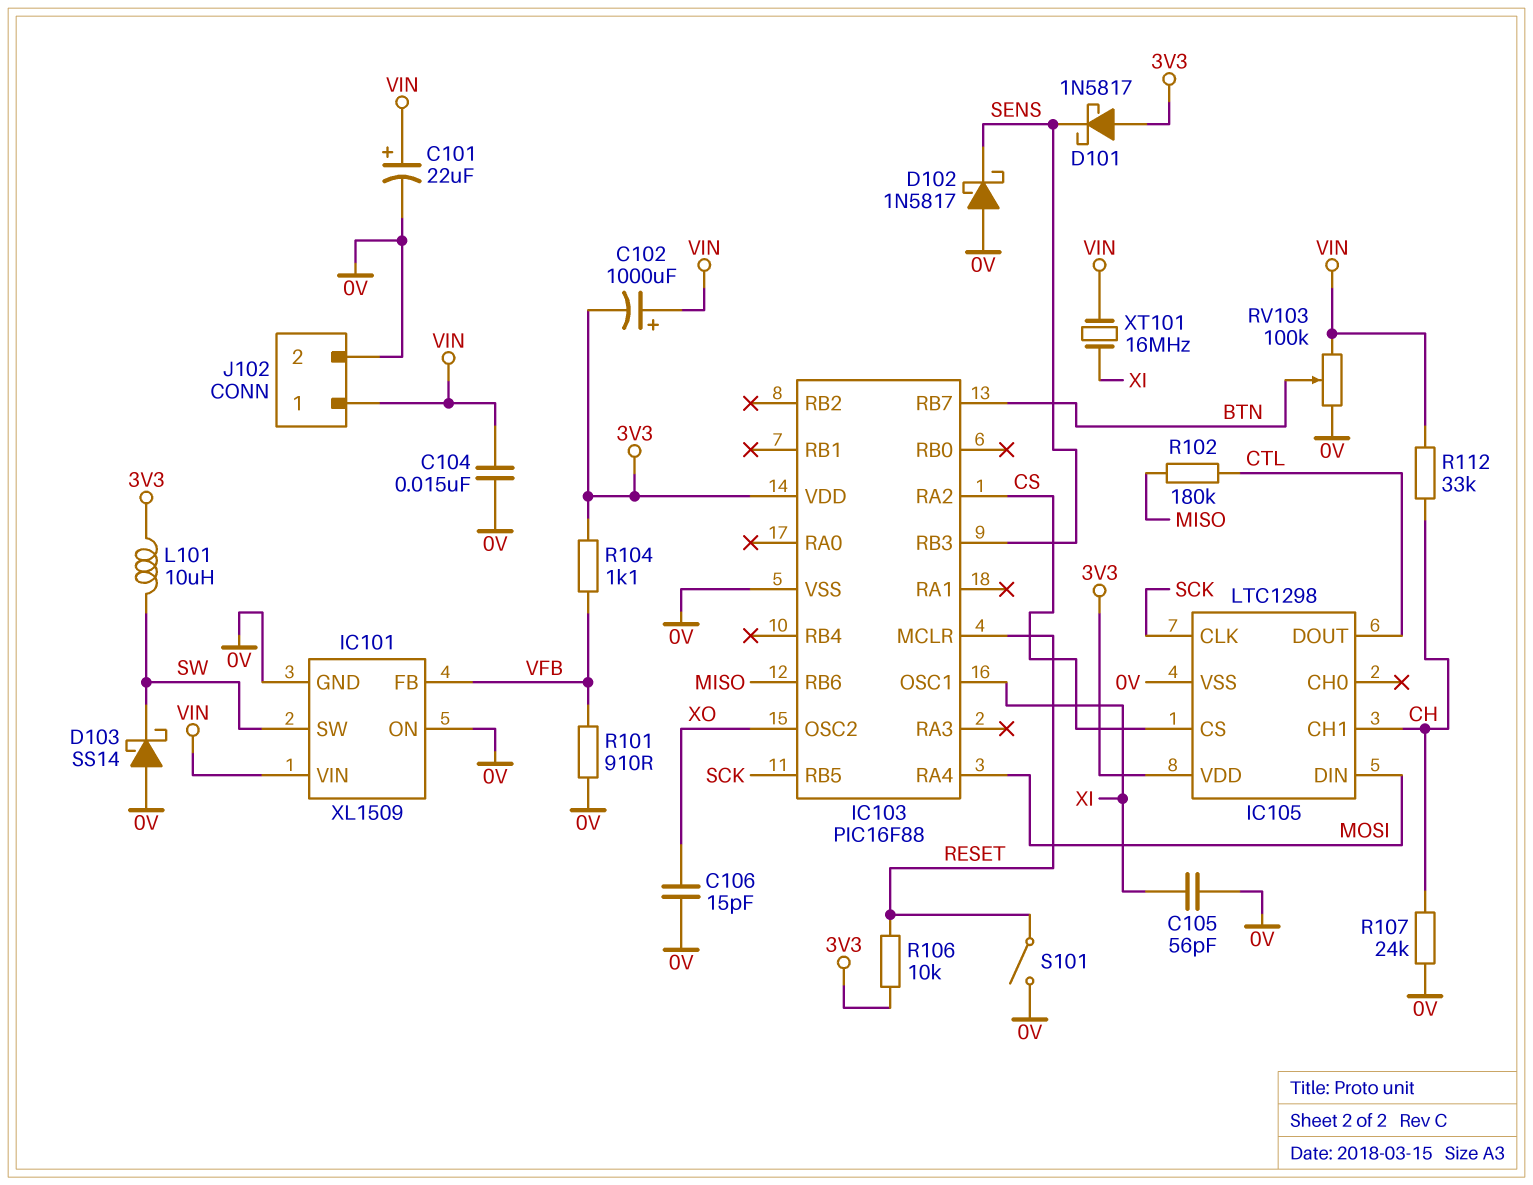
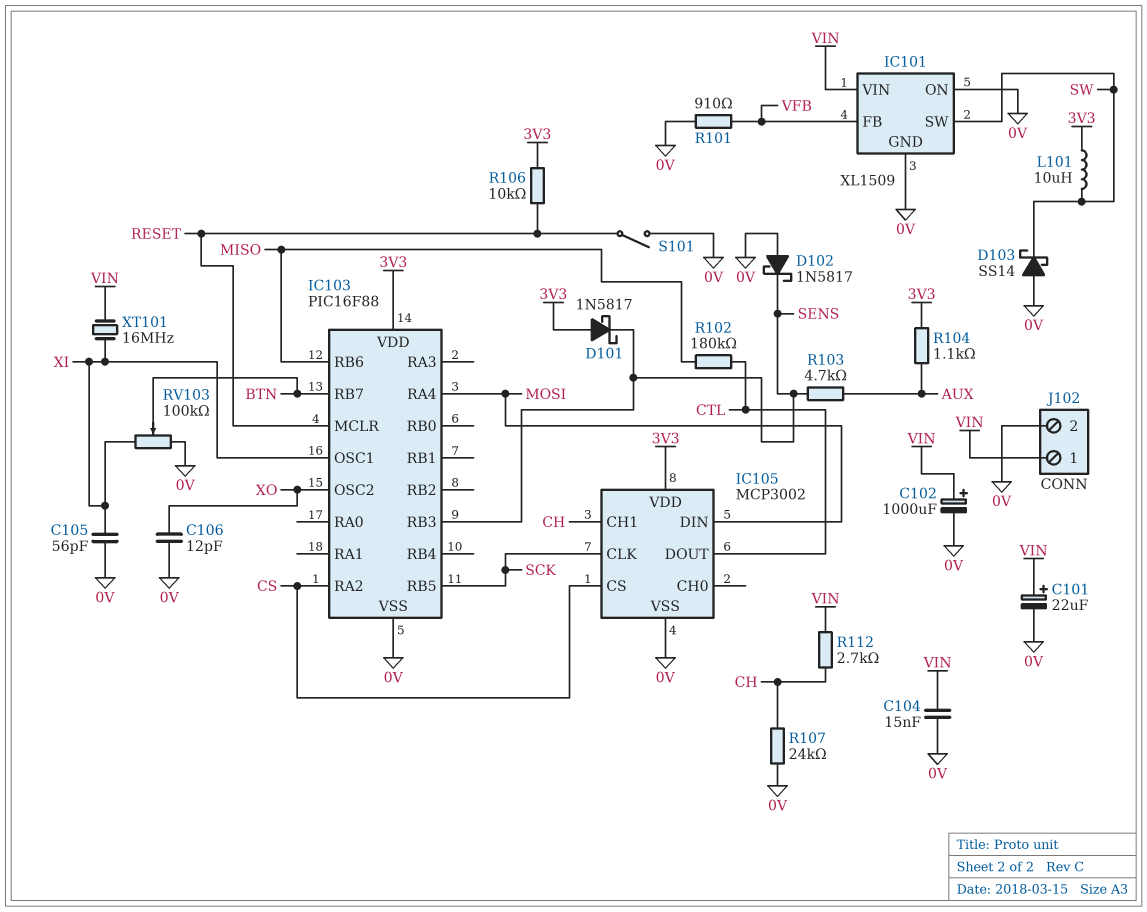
C102: 1000uF (plus VIN, minus 3V3) -> 1000uF (plus VIN, minus 0V)
C106: 15pF (0V, XO) -> 12pF (0V, XO)
IC105: LTC1298 -> MCP3002
R103: none -> 4.7k (AUX, SENS)
R104: 1.1k (3V3, VFB) -> 1.1k (3V3, AUX)
R112: 33k (CH, VIN) -> 2.7k (CH, VIN)
RV103: 100k (0V, VIN, wiper BTN) -> 100k (0V, XI, wiper BTN)

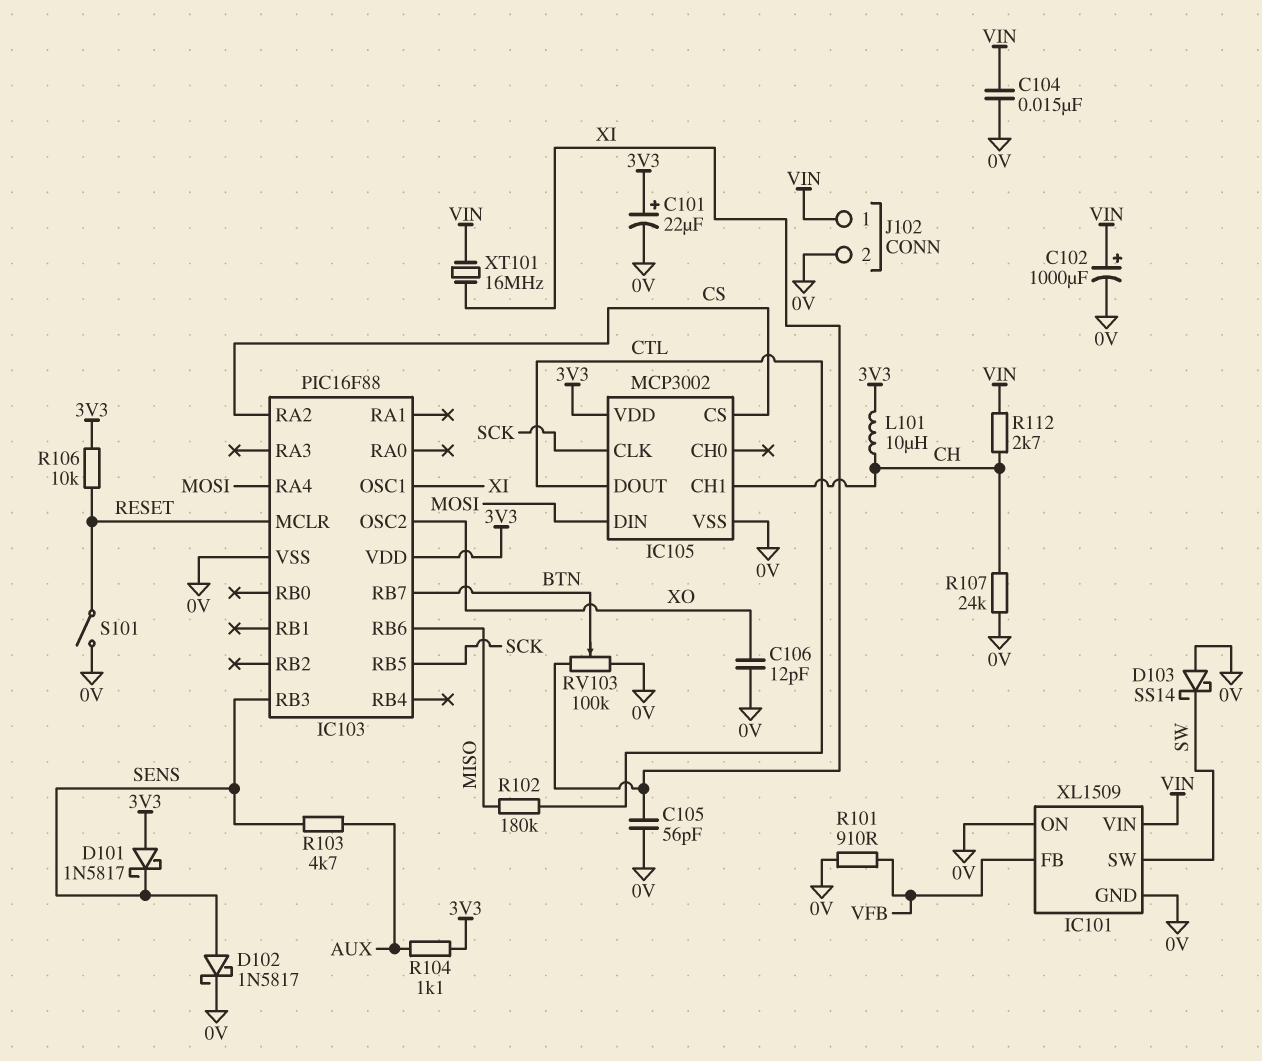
C101: 22uF (plus VIN, minus 0V) -> 22uF (plus 3V3, minus 0V)
D102: schottky 1N5817 (A 0V, K SENS) -> schottky 1N5817 (A SENS, K 0V)
L101: 10uH (3V3, SW) -> 10uH (3V3, CH)

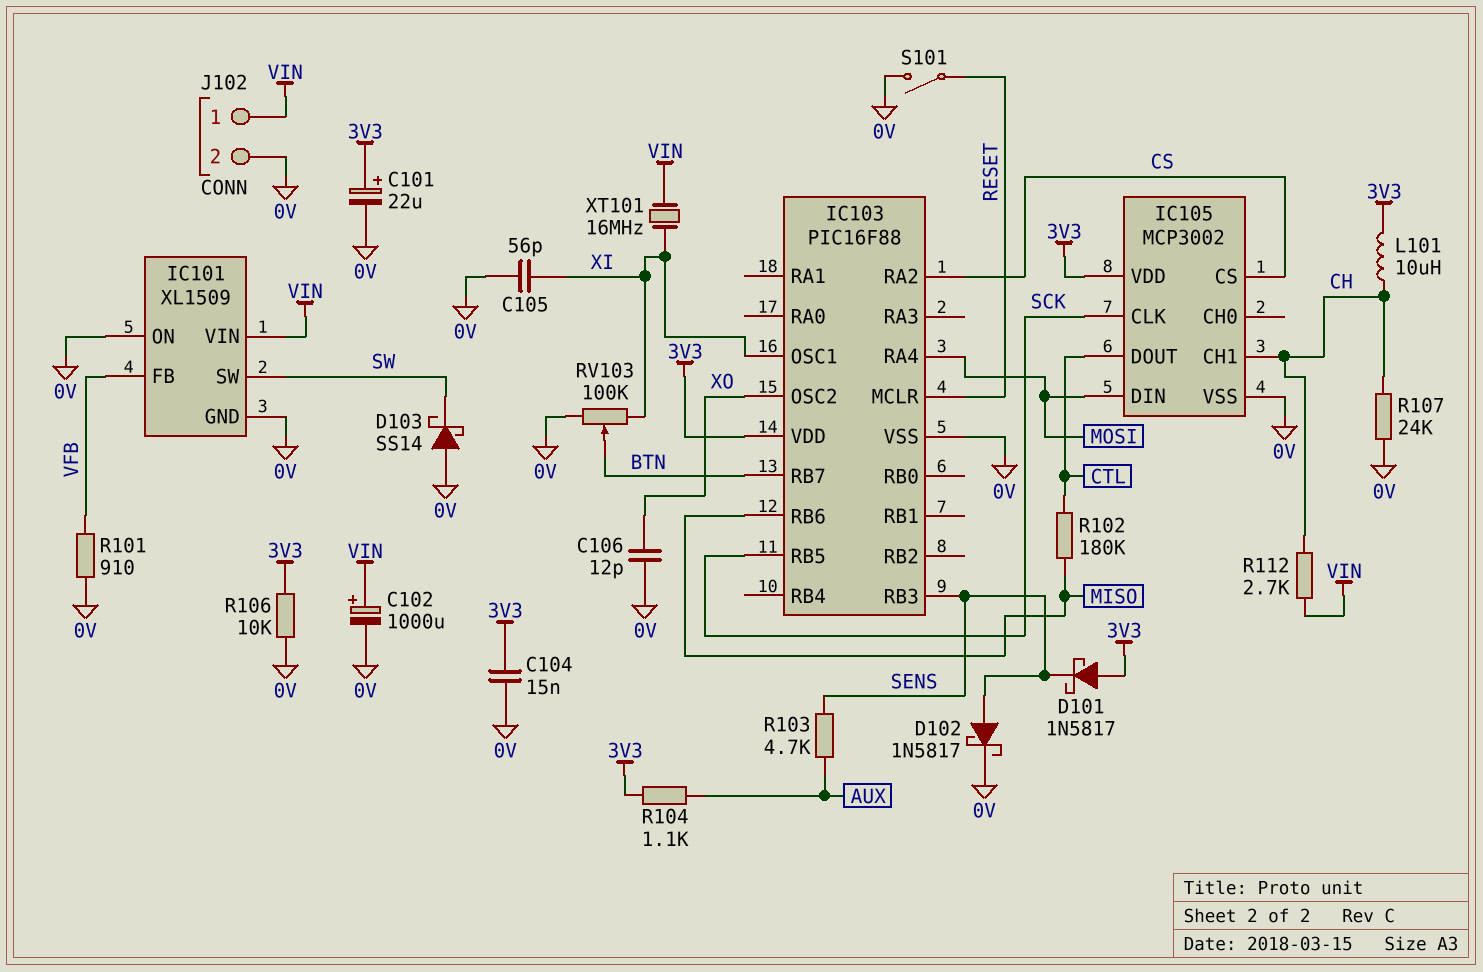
C104: 15nF (0V, VIN) -> 15nF (0V, 3V3)
R106: 10k (3V3, RESET) -> 10k (0V, 3V3)

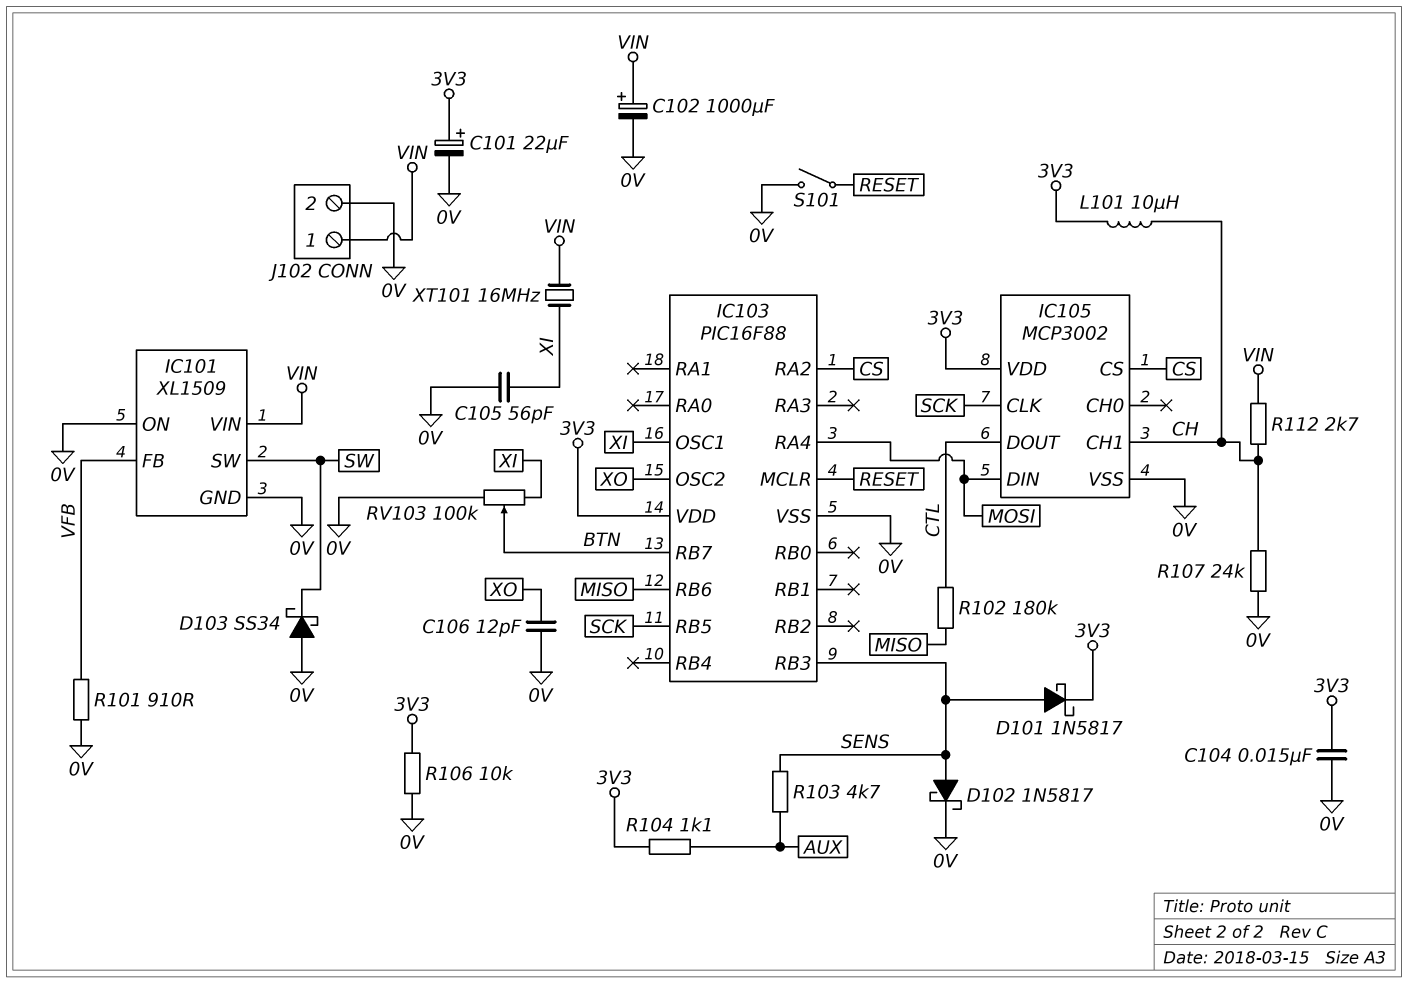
D101: schottky 1N5817 (A 3V3, K SENS) -> schottky 1N5817 (A SENS, K 3V3)
D103: schottky SS14 (A 0V, K SW) -> schottky SS34 (A 0V, K SW)

